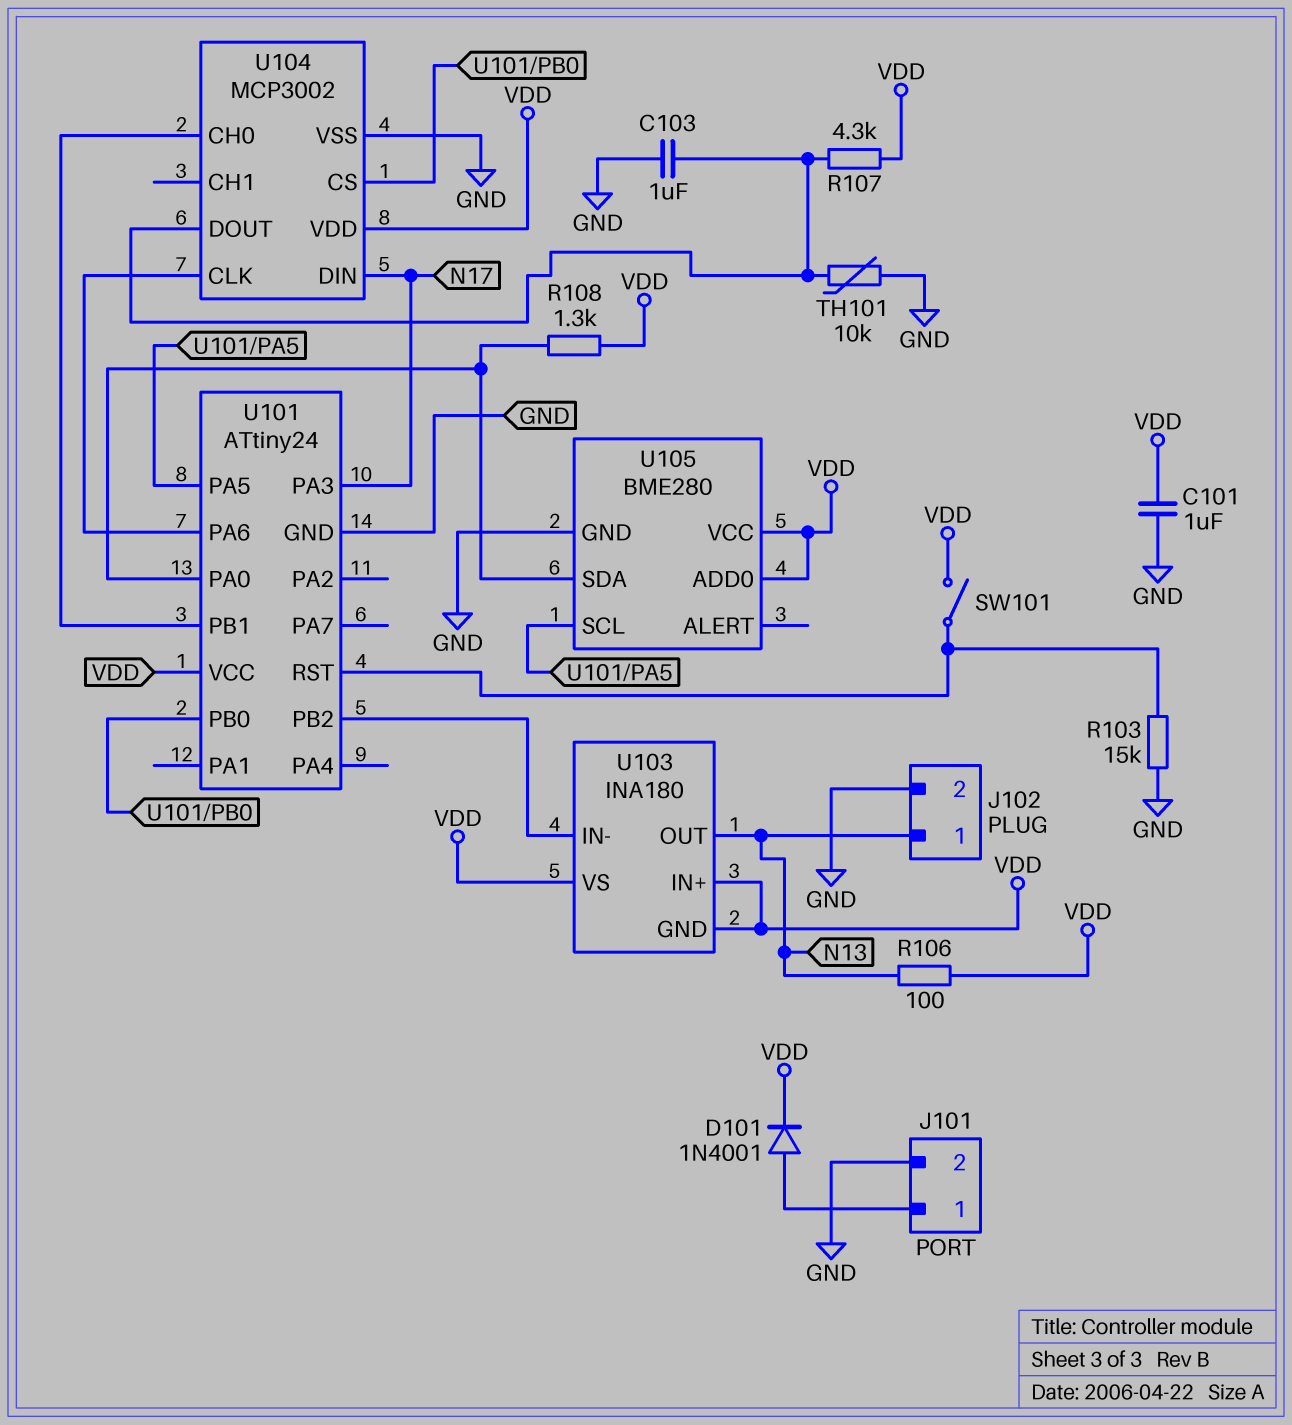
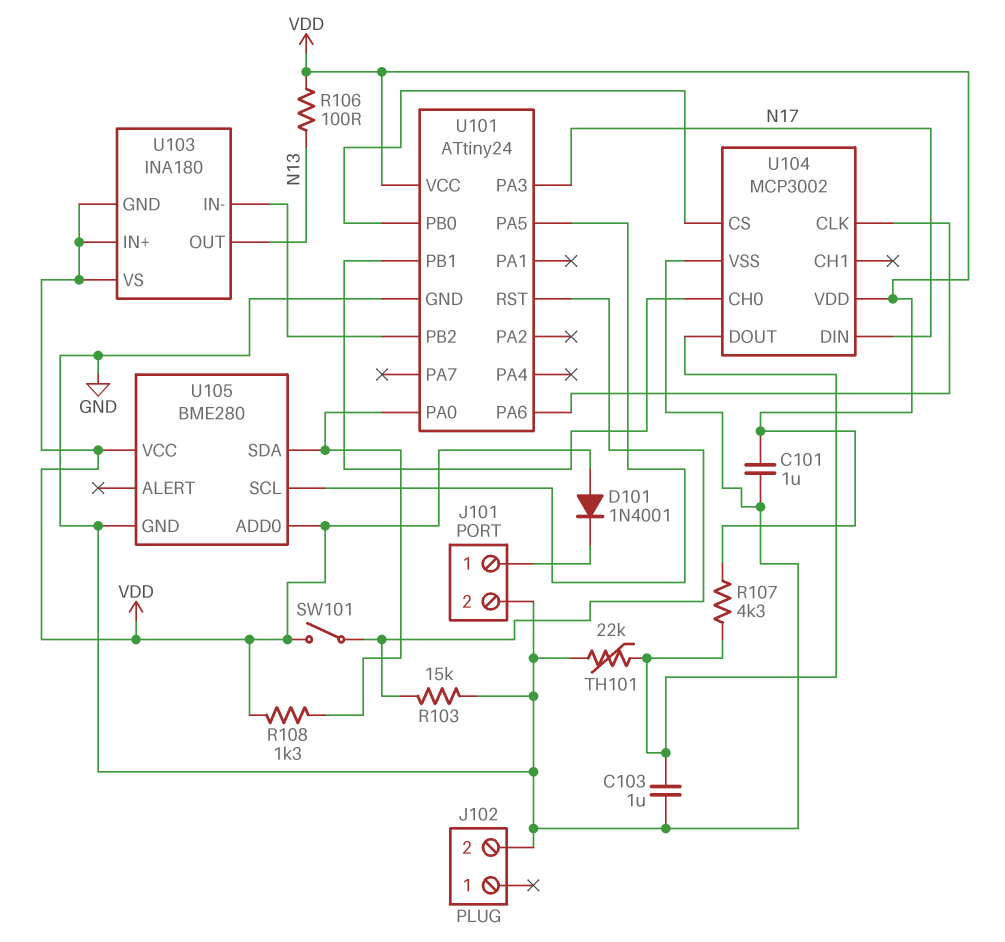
D101: diode 1N4001 (A J101/1, K VDD) -> diode 1N4001 (A VDD, K J101/1)
J102 pin 1: N13 -> none
TH101: 10k (GND, U104/DOUT) -> 22k (GND, U104/DOUT)

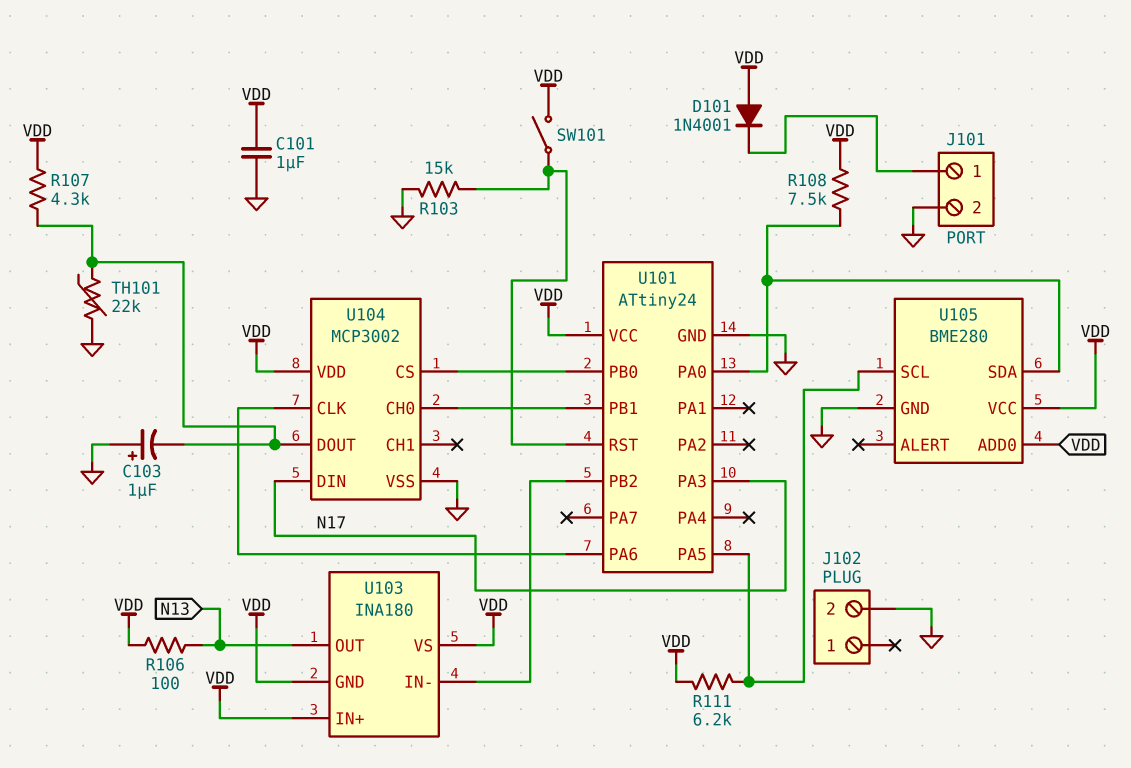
C103: 1uF (GND, U104/DOUT) -> 1uF (plus GND, minus U104/DOUT)
R108: 1.3k (U101/PA0, VDD) -> 7.5k (U101/PA0, VDD)
R111: none -> 6.2k (U101/PA5, VDD)

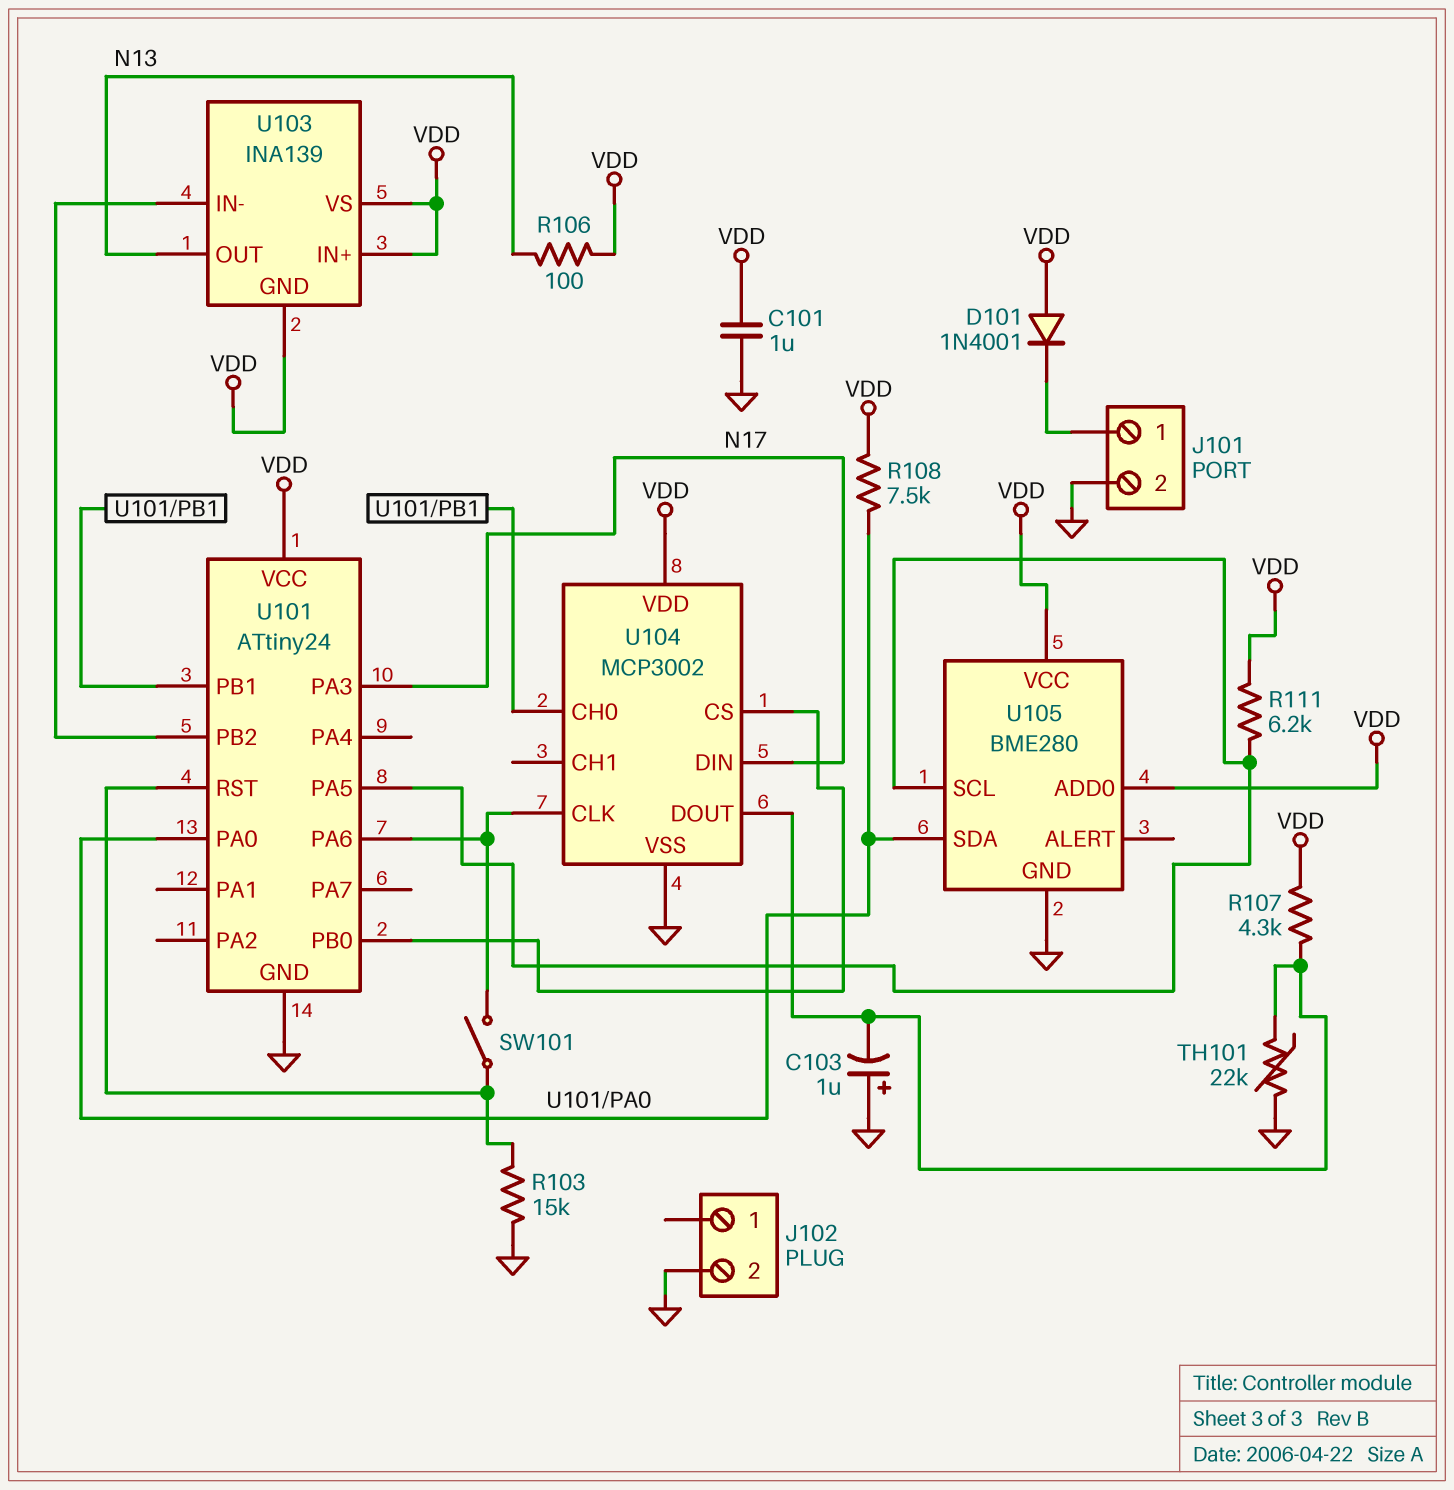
SW101: switch (U101/RST, VDD) -> switch (U101/PA6, U101/RST)
U103: INA180 -> INA139

